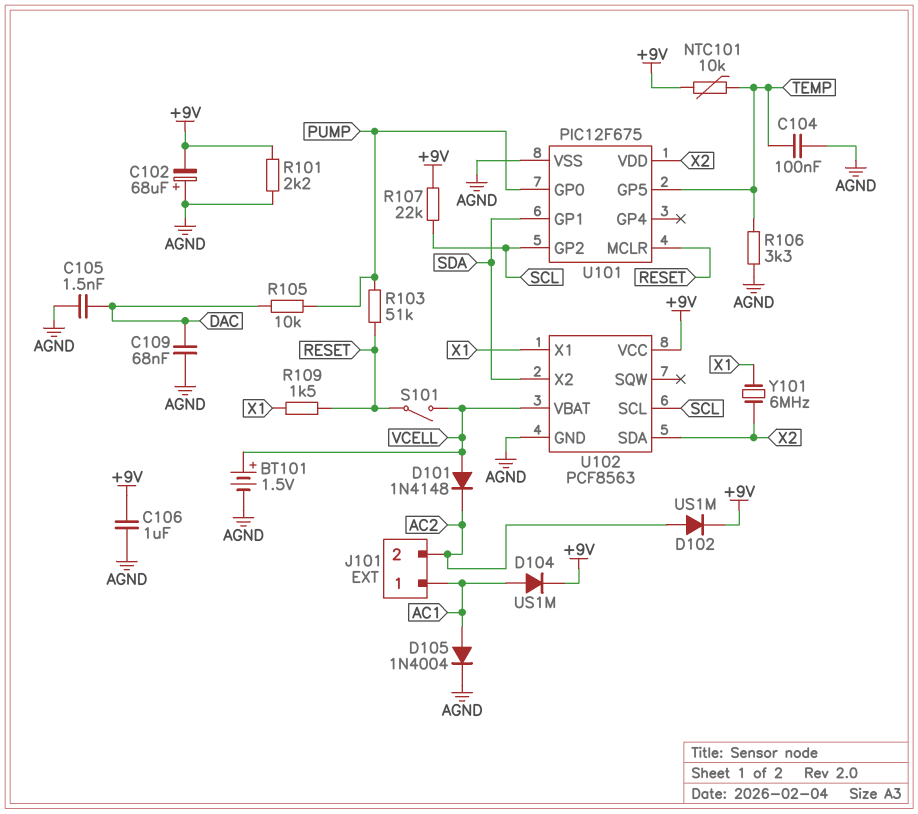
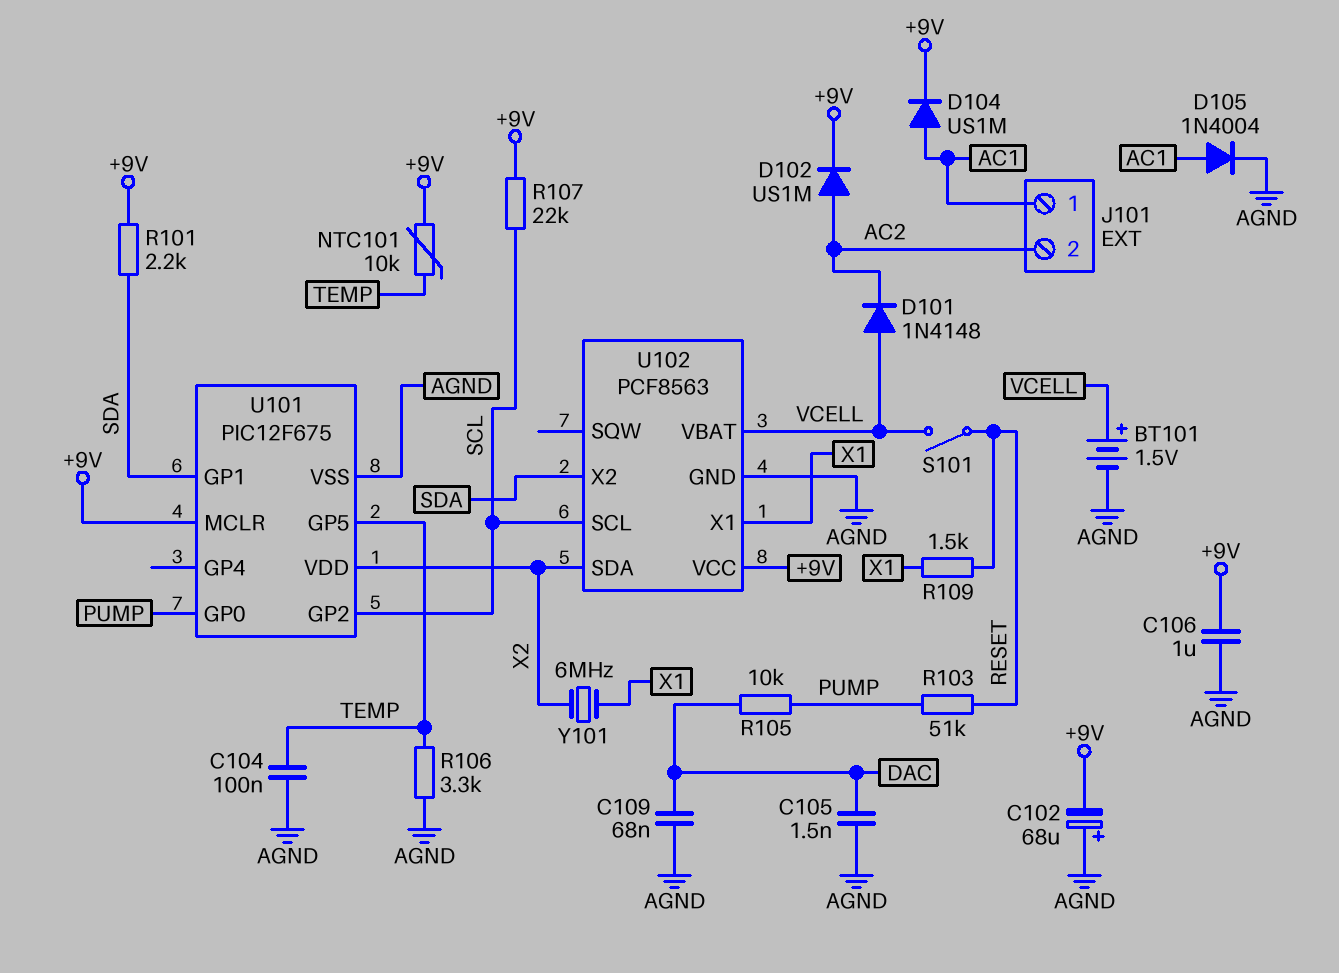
R101: 2.2k (+9V, AGND) -> 2.2k (+9V, SDA)
U101 pin MCLR: RESET -> +9V

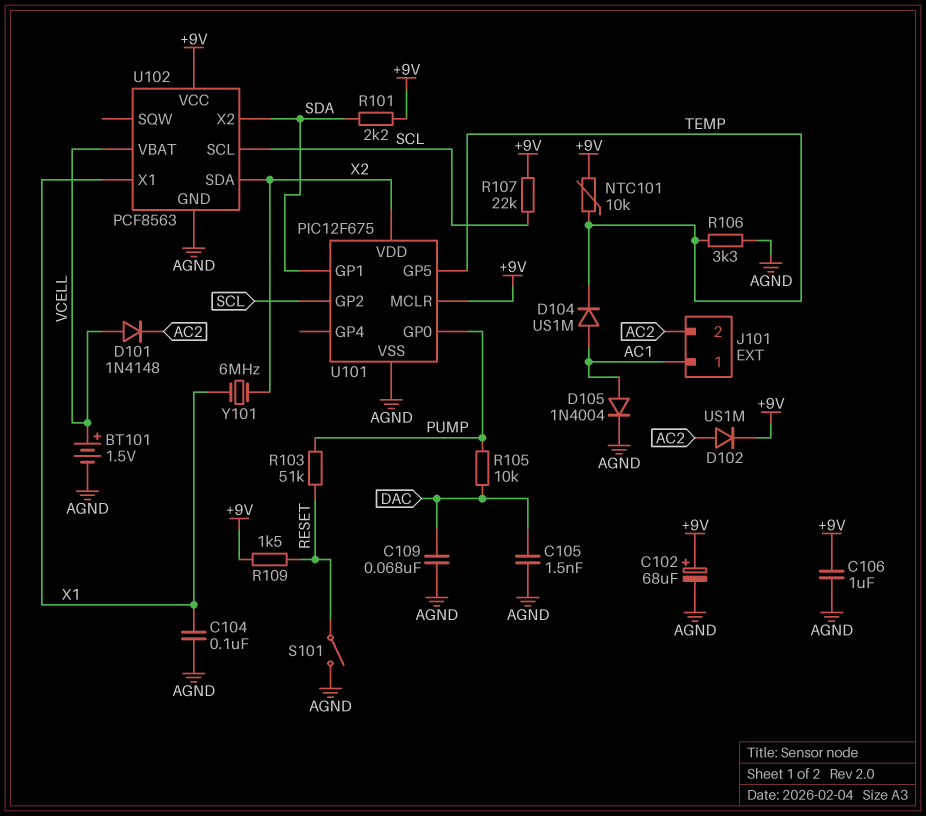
C102: 68uF (plus AGND, minus +9V) -> 68uF (plus +9V, minus AGND)
C104: 100nF (AGND, TEMP) -> 100nF (AGND, X1)
D104: diode US1M (A AC1, K +9V) -> diode US1M (A AC1, K TEMP)
R109: 1.5k (RESET, X1) -> 1.5k (+9V, RESET)
S101: switch (RESET, VCELL) -> switch (AGND, RESET)

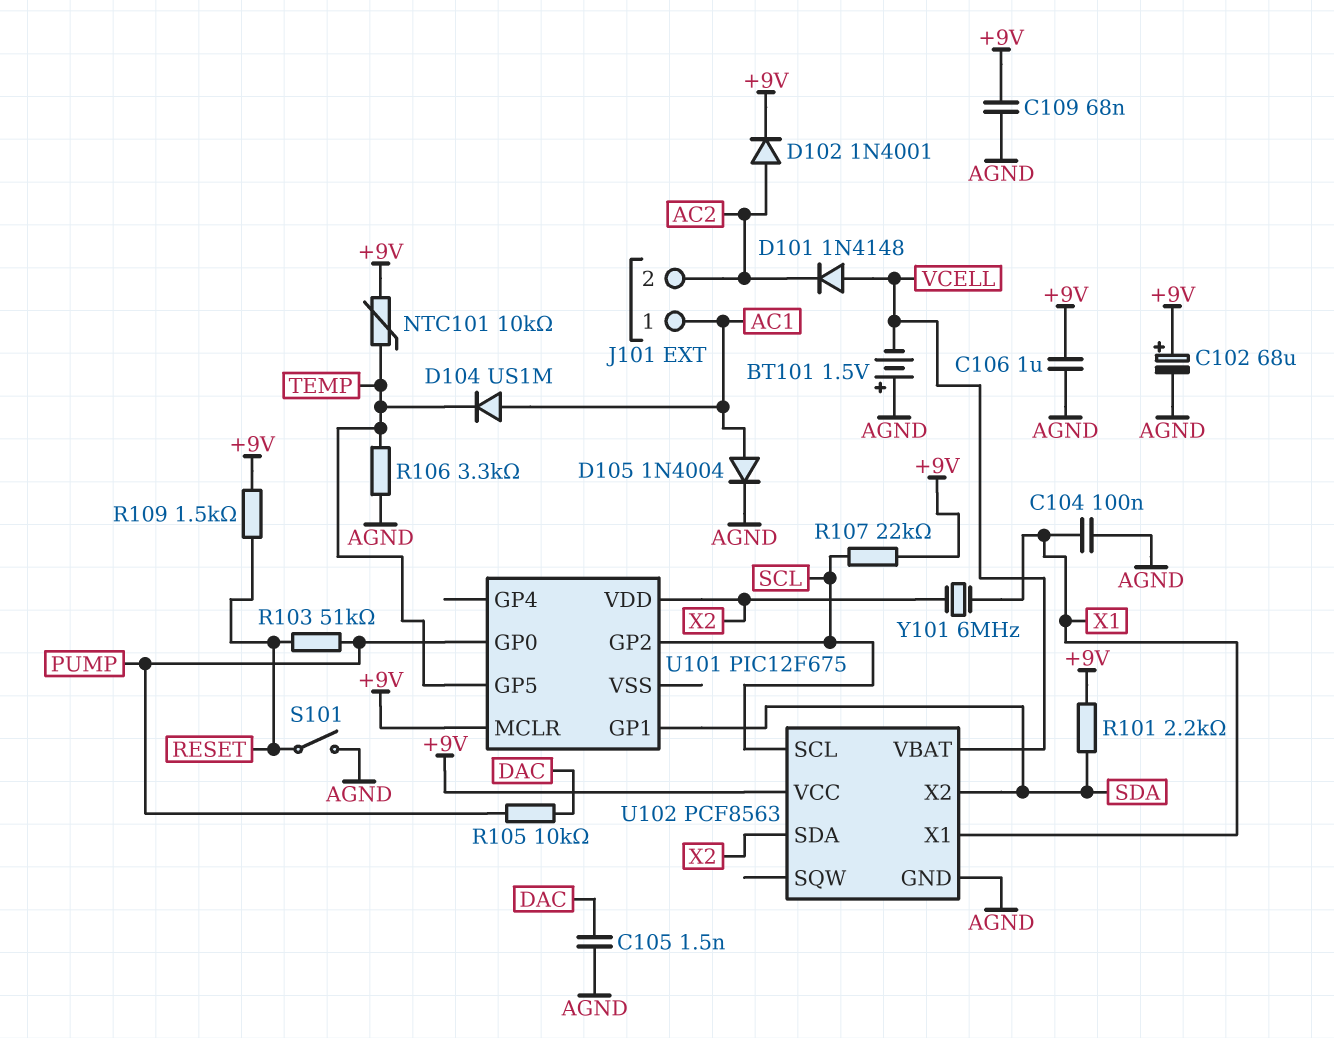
BT101: 1.5V (plus VCELL, minus AGND) -> 1.5V (plus AGND, minus VCELL)
C109: 68nF (AGND, DAC) -> 68nF (+9V, AGND)
D102: diode US1M (A AC2, K +9V) -> diode 1N4001 (A AC2, K +9V)
U101 pin VSS: AGND -> none

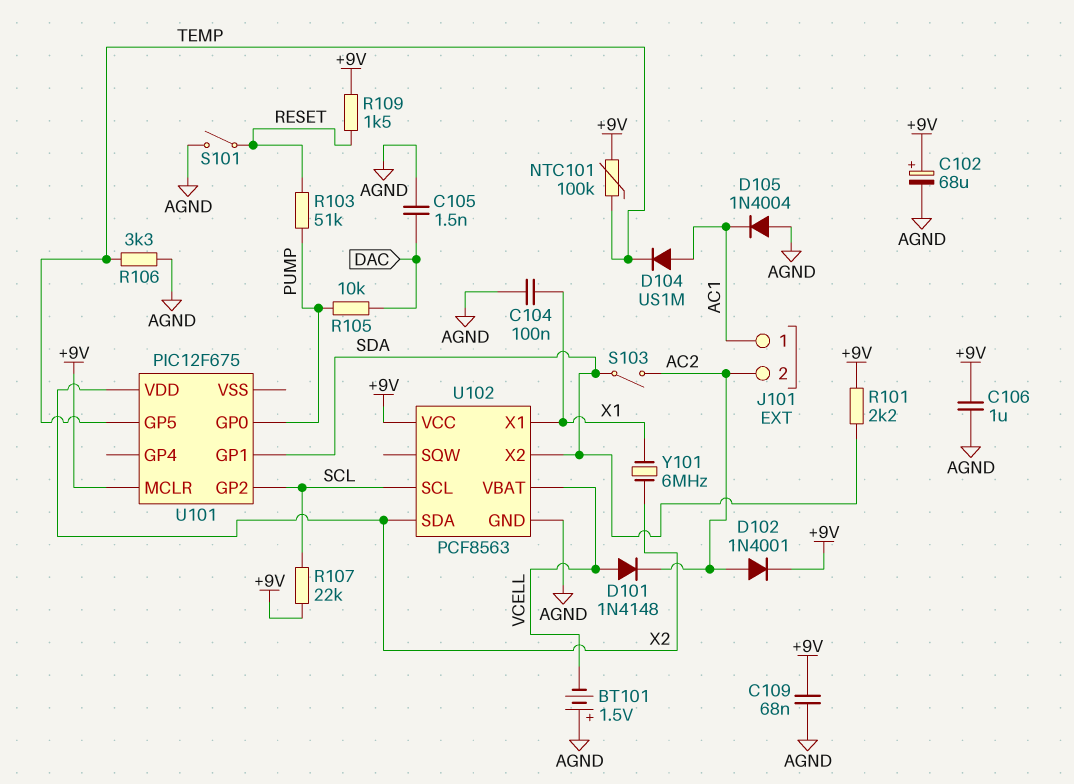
D105: diode 1N4004 (A AC1, K AGND) -> diode 1N4004 (A AGND, K AC1)
NTC101: 10k (+9V, TEMP) -> 100k (+9V, TEMP)
S103: none -> switch (AC2, SDA)

